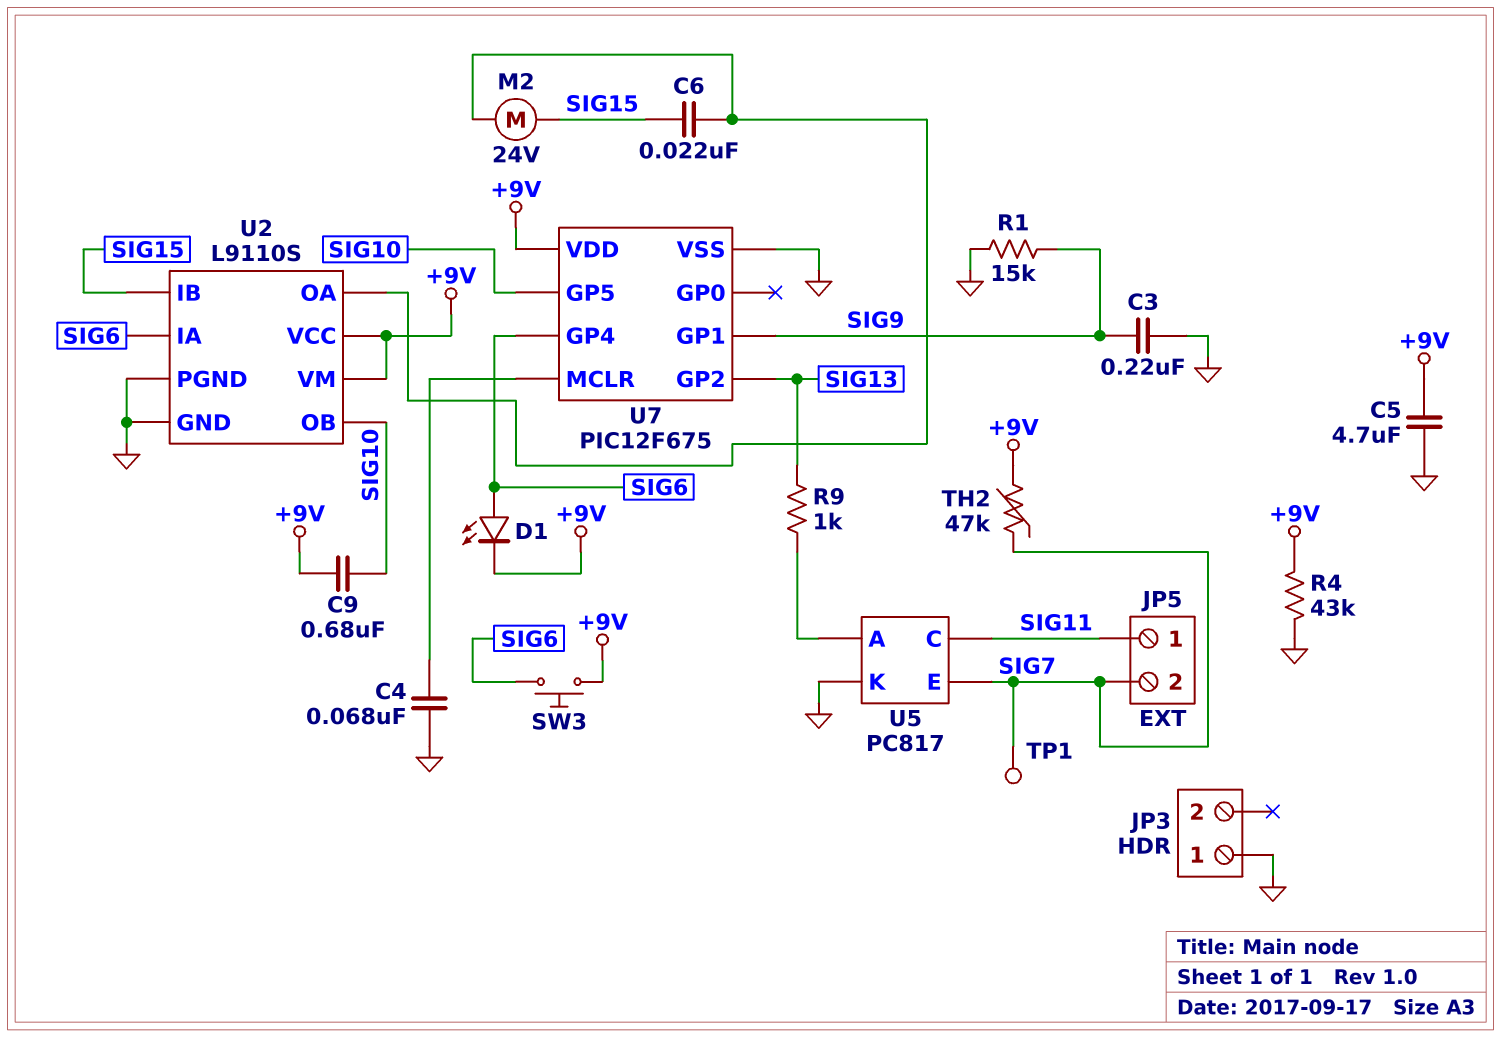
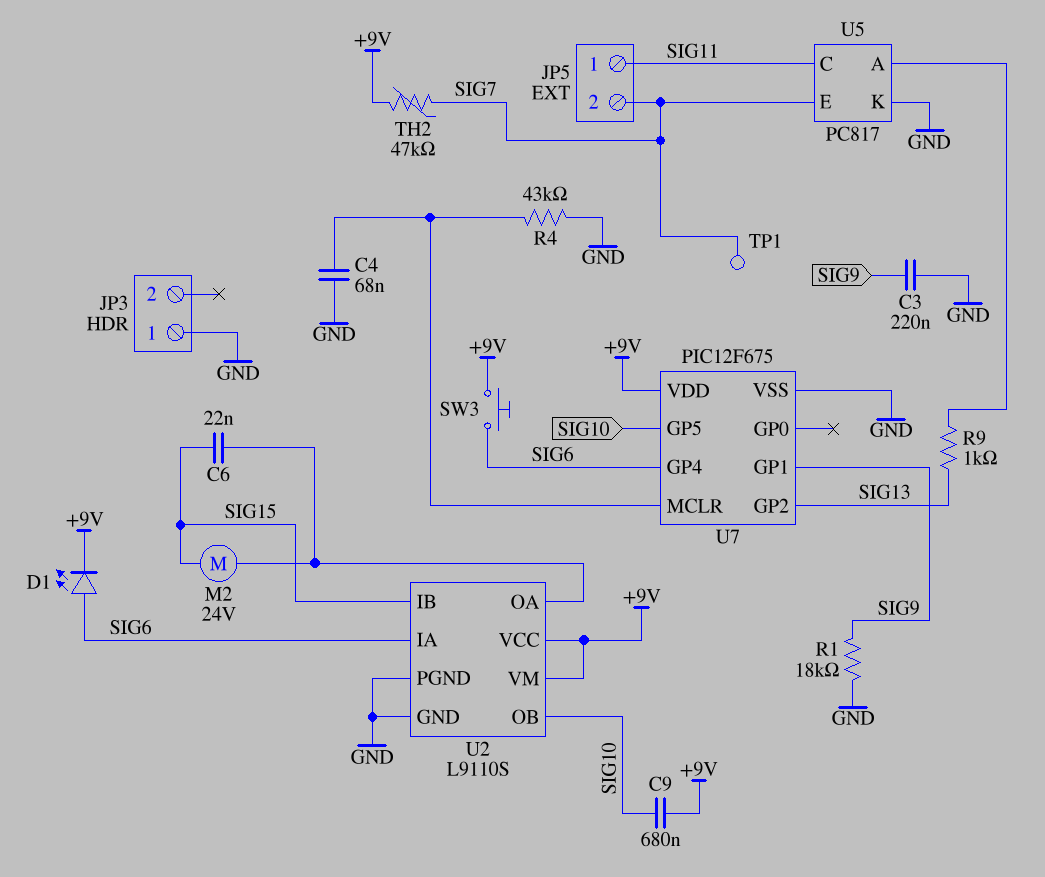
C5: 4.7uF (+9V, GND) -> none
R1: 15k (GND, SIG9) -> 18k (GND, SIG9)
R4: 43k (+9V, GND) -> 43k (GND, U7/MCLR)

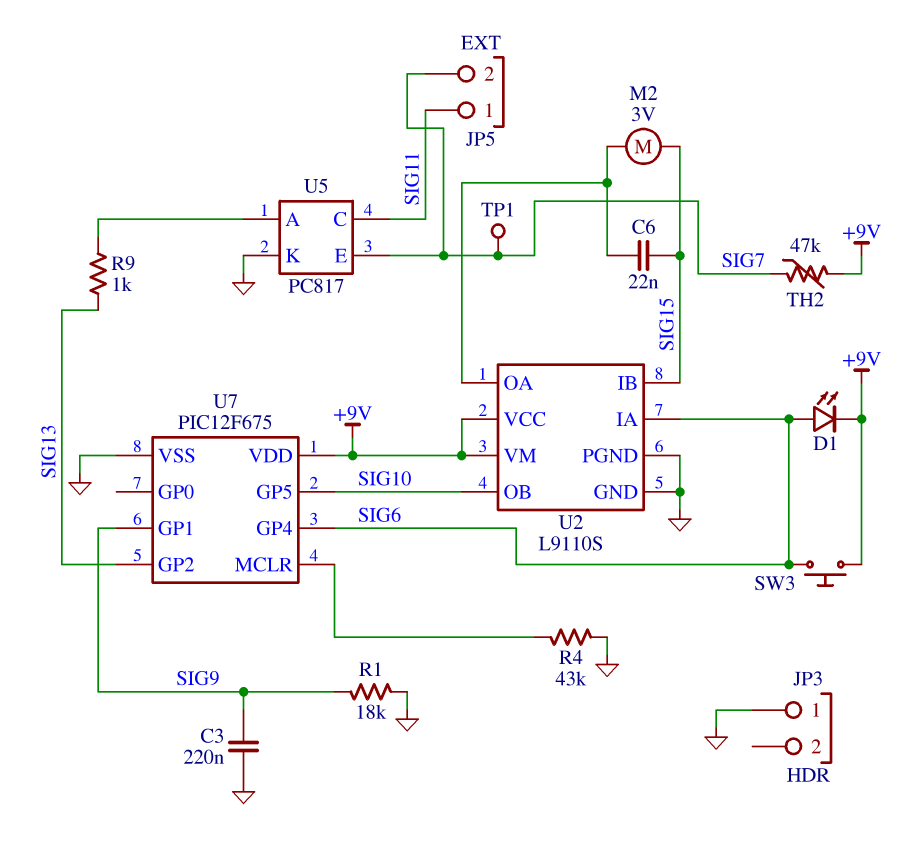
C4: 68nF (GND, U7/MCLR) -> none
C9: 680nF (+9V, SIG10) -> none
M2: motor 24V (SIG15, U2/OA) -> motor 3V (SIG15, U2/OA)

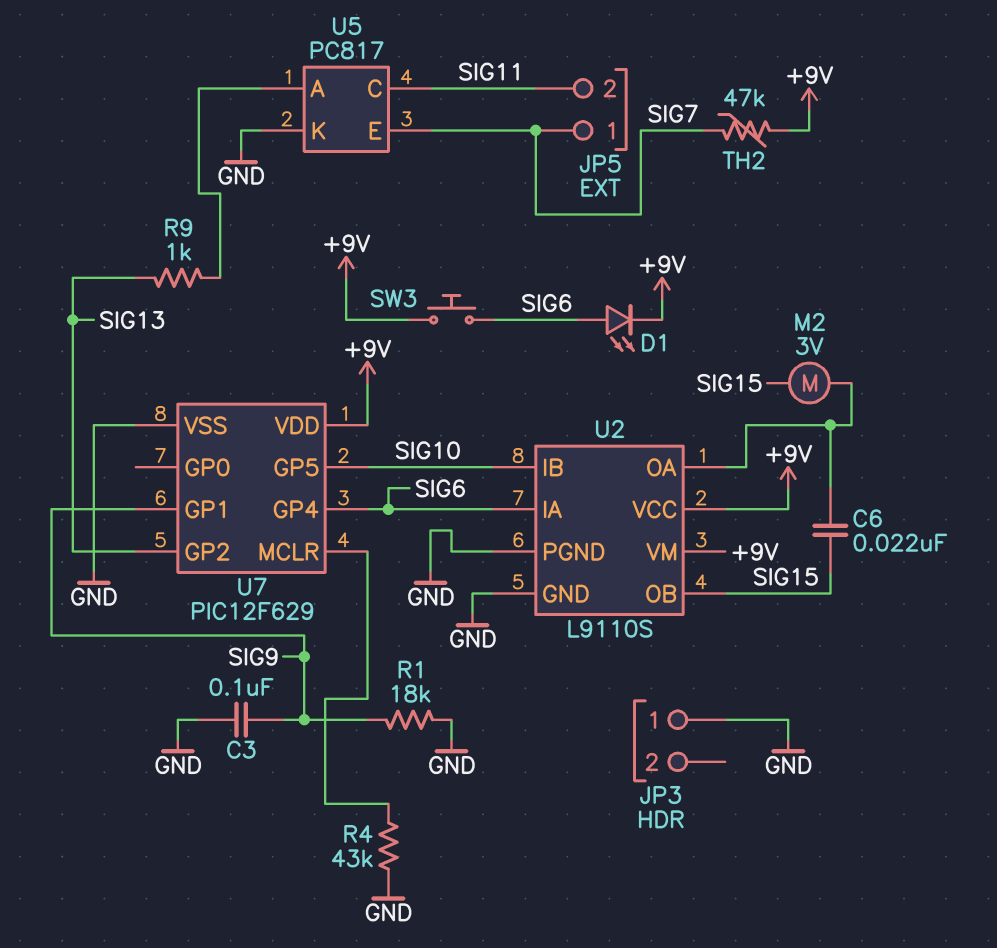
C3: 220nF (GND, SIG9) -> 100nF (GND, SIG9)
JP5 pin 1: SIG11 -> SIG7
JP5 pin 2: SIG7 -> SIG11
TP1: test point (SIG7) -> none
U2 pin IB: SIG15 -> SIG10
U2 pin OB: SIG10 -> SIG15
U7: PIC12F675 -> PIC12F629

